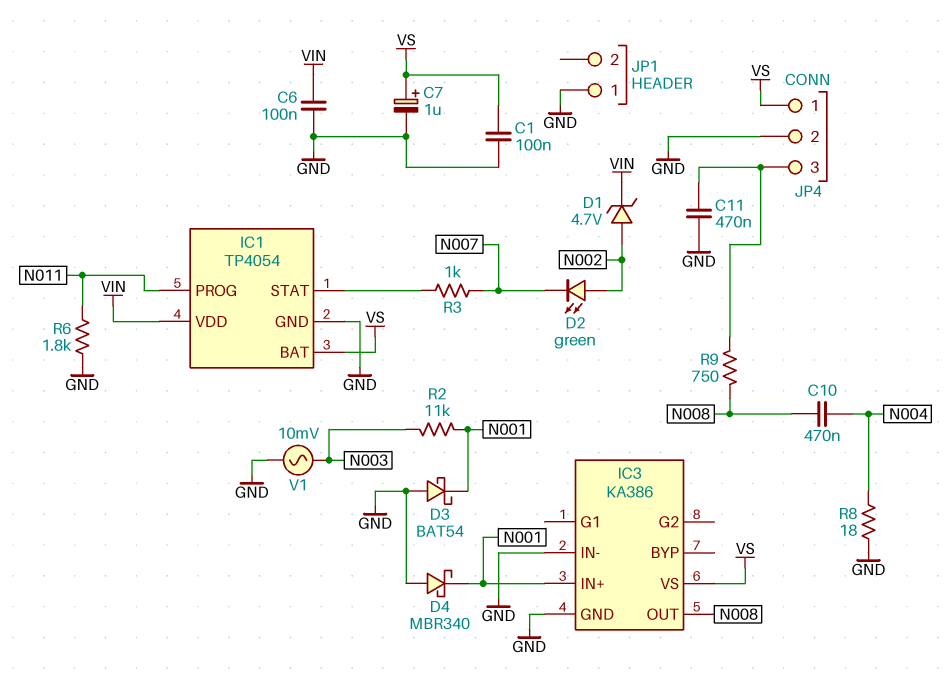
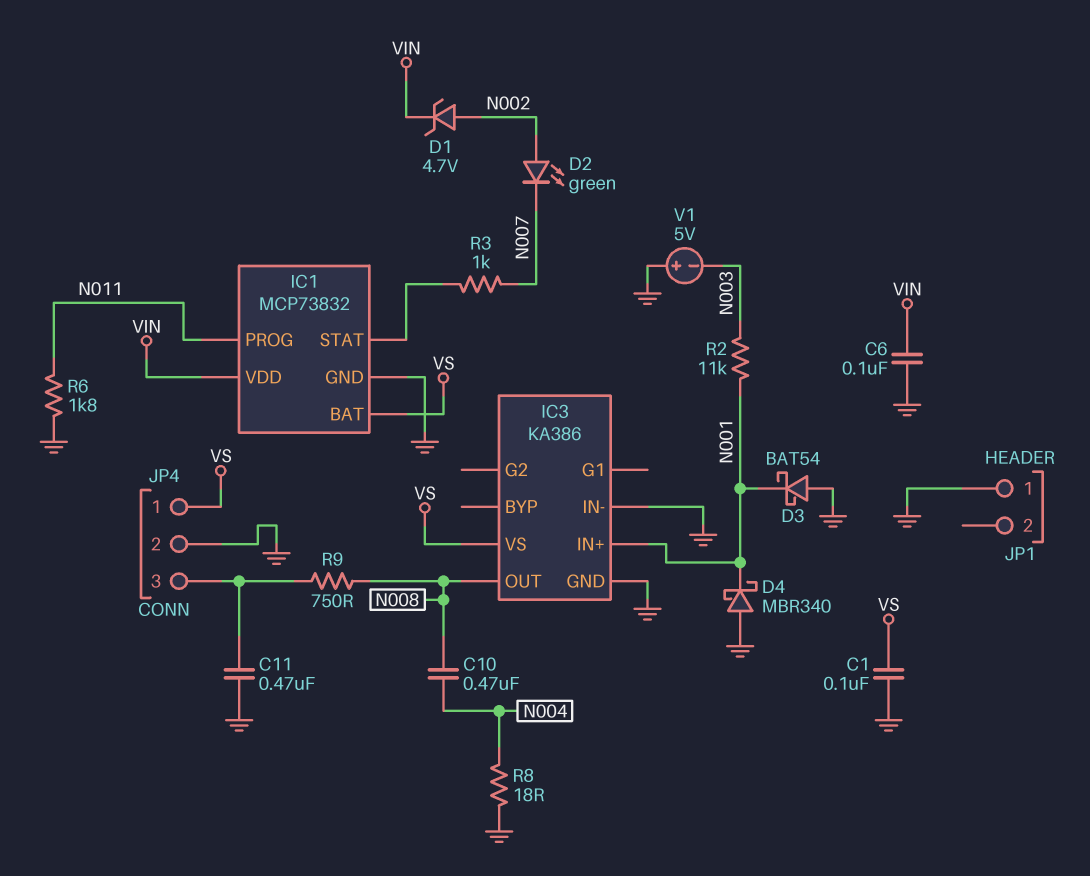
C7: 1uF (plus VS, minus GND) -> none
IC1: TP4054 -> MCP73832
V1: AC 10mV (GND, N003) -> 5V (plus GND, minus N003)

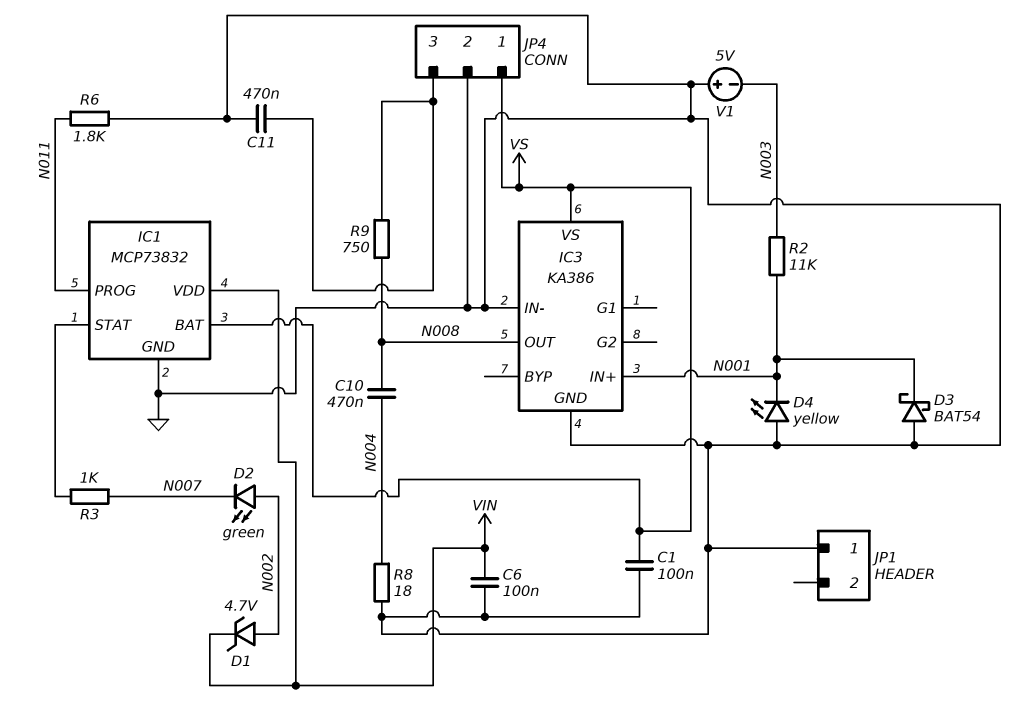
D4: schottky MBR340 (A GND, K N001) -> LED yellow (A GND, K N001)

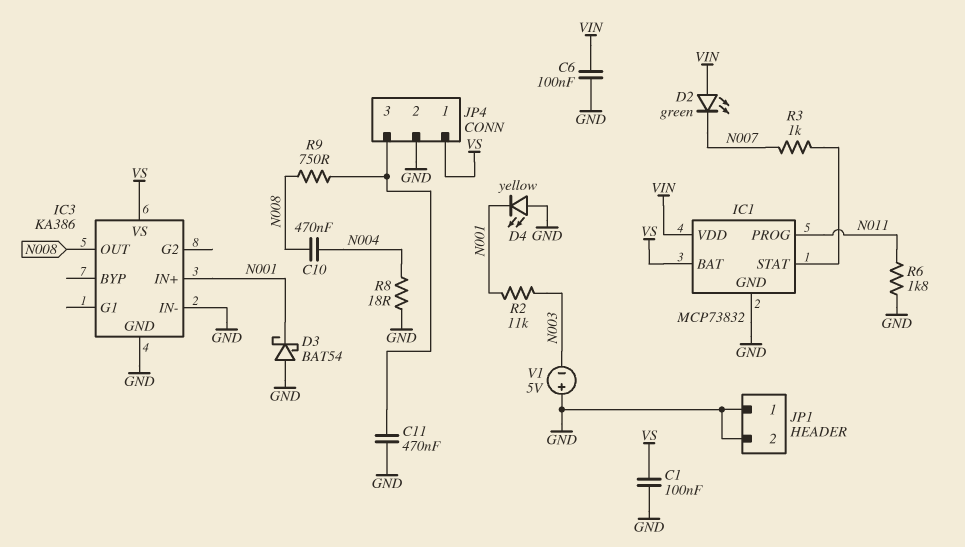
D1: zener 4.7V (A N002, K VIN) -> none
D2: LED green (A N002, K N007) -> LED green (A VIN, K N007)
JP1 pin 2: none -> GND

